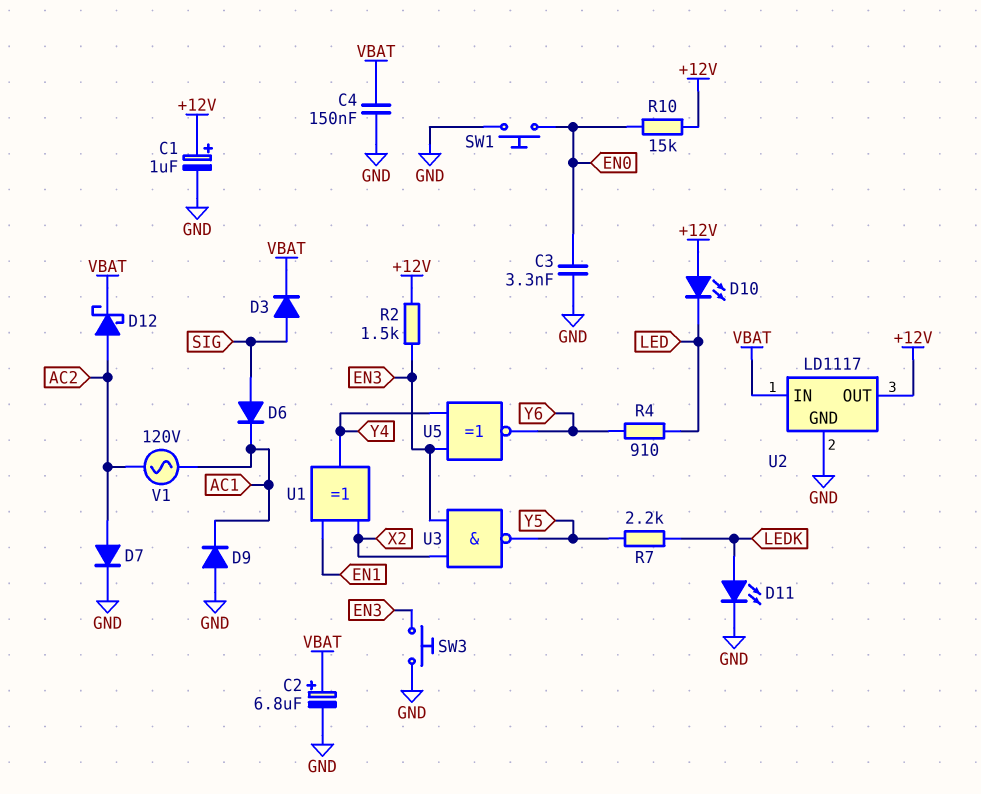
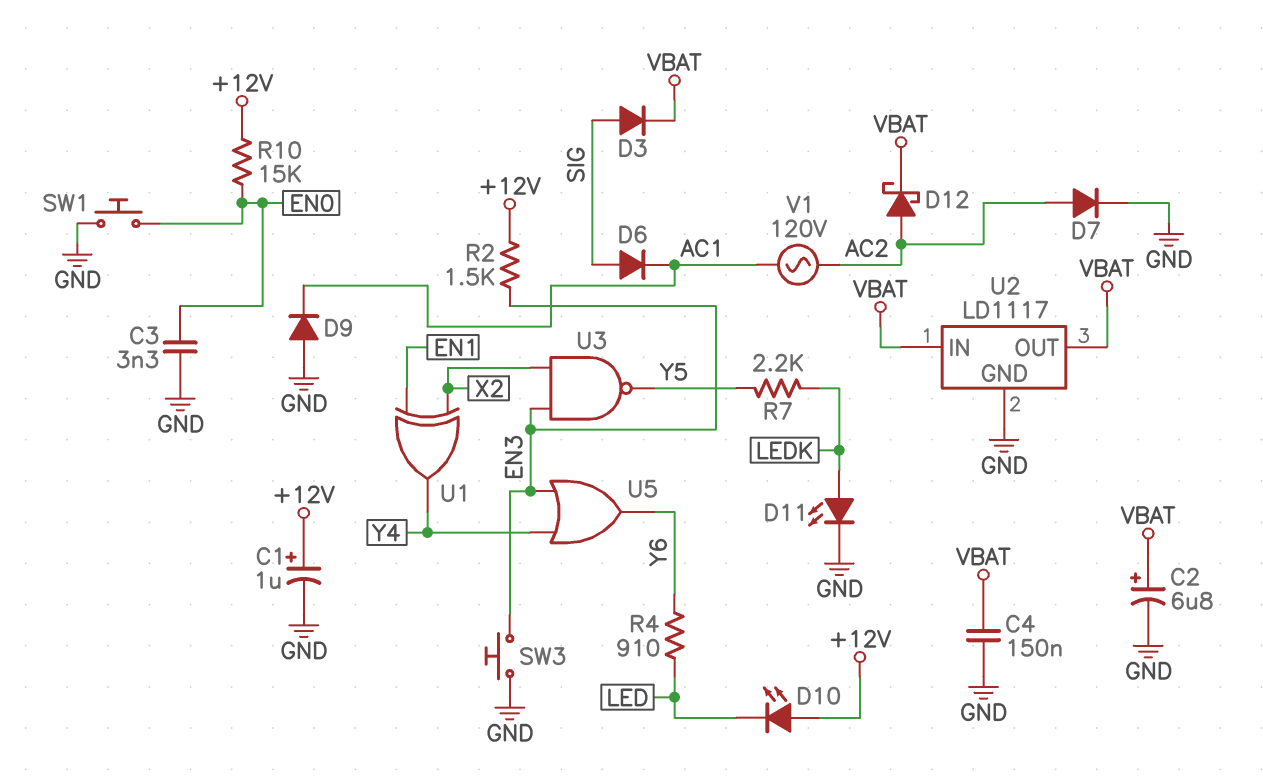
U2 pin OUT: +12V -> VBAT
U5: XNOR (in EN3, in Y4, out Y6) -> OR (in EN3, in Y4, out Y6)

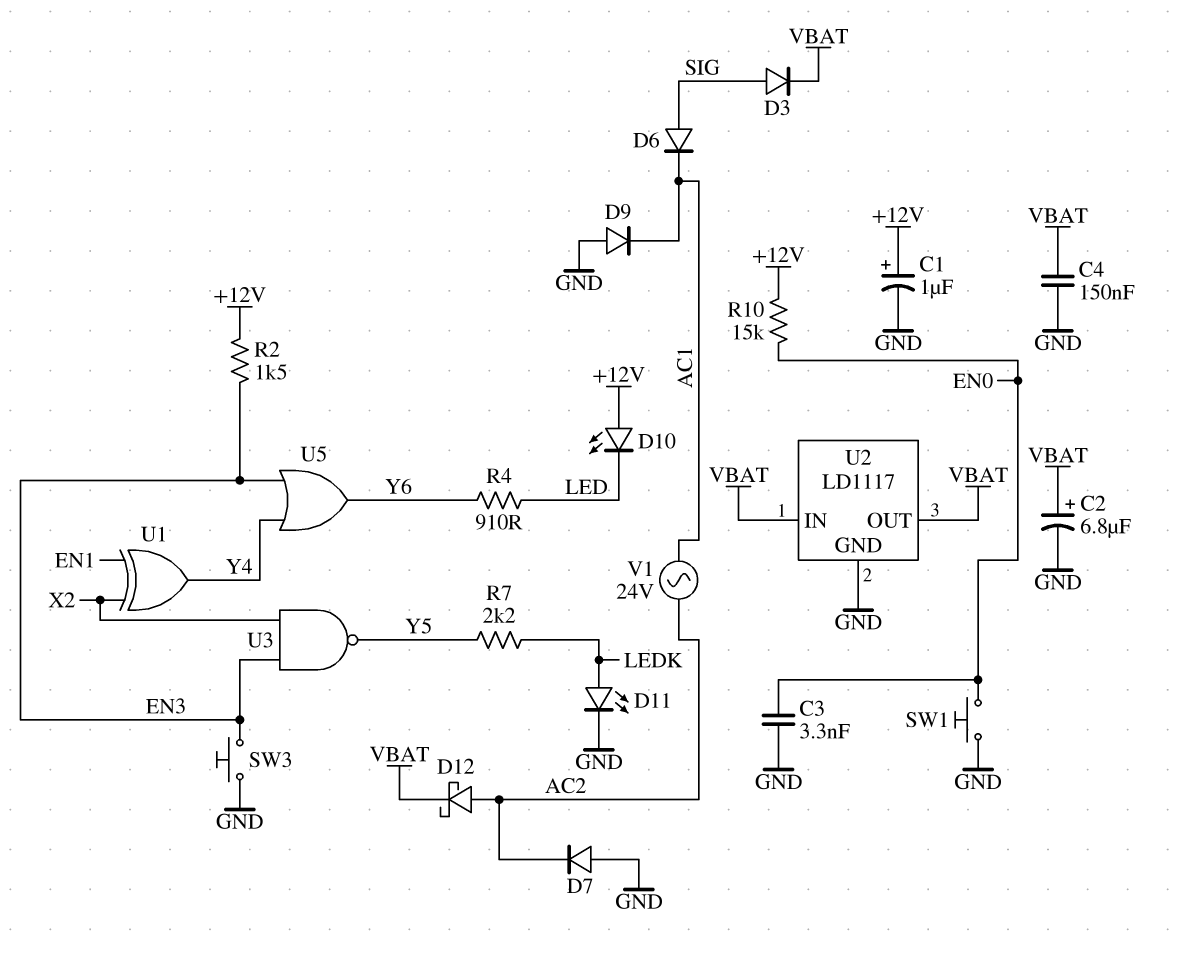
D7: diode (A AC2, K GND) -> diode (A GND, K AC2)
V1: AC 120V (AC1, AC2) -> AC 24V (AC1, AC2)

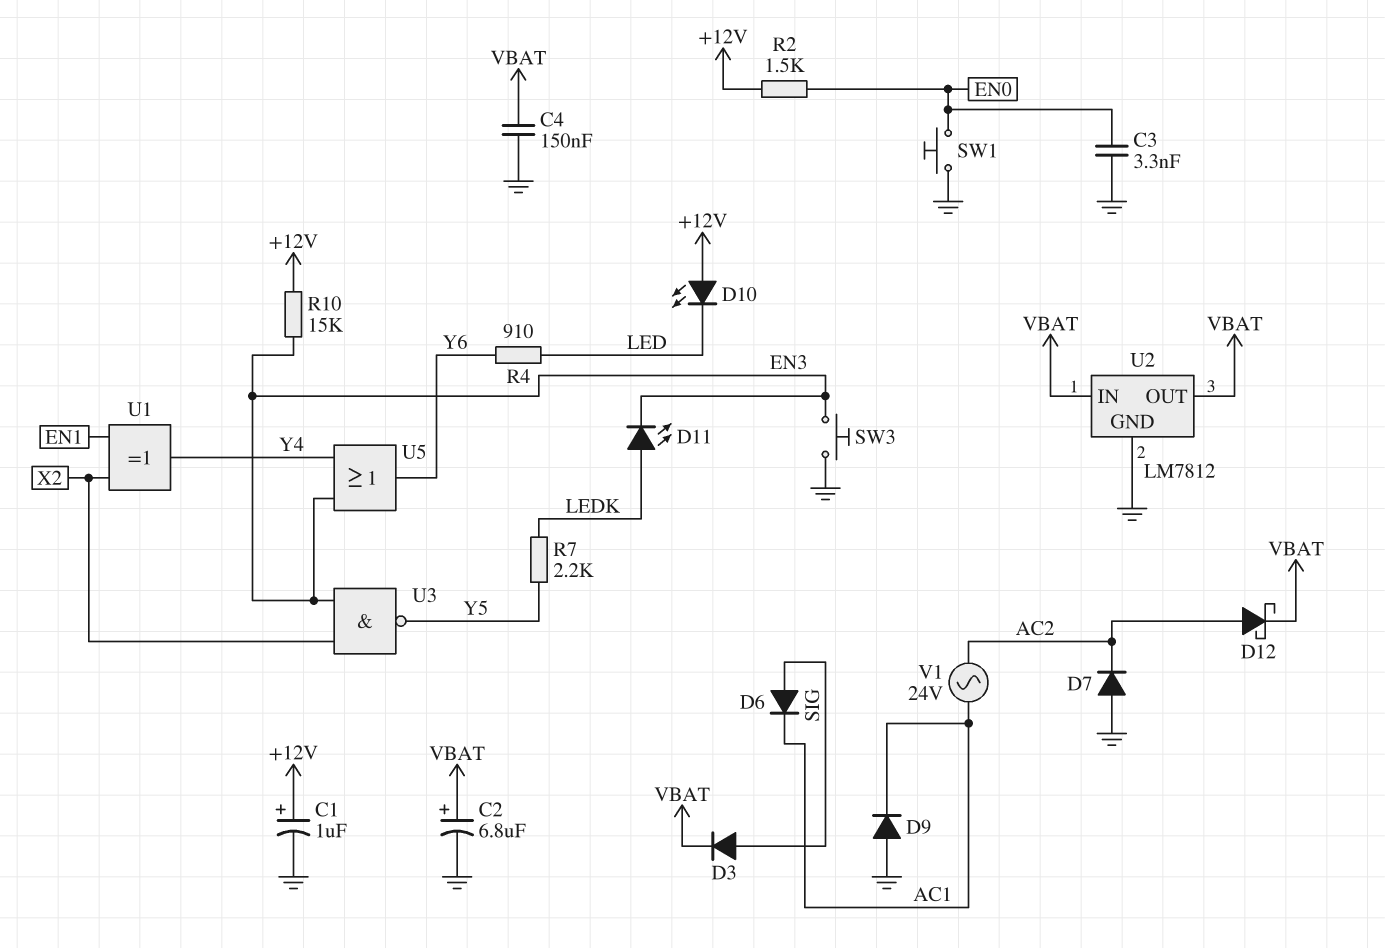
D11: LED (A LEDK, K GND) -> LED (A LEDK, K EN3)
R2: 1.5k (+12V, EN3) -> 1.5k (+12V, EN0)
R10: 15k (+12V, EN0) -> 15k (+12V, EN3)
U2: LD1117 -> LM7812

